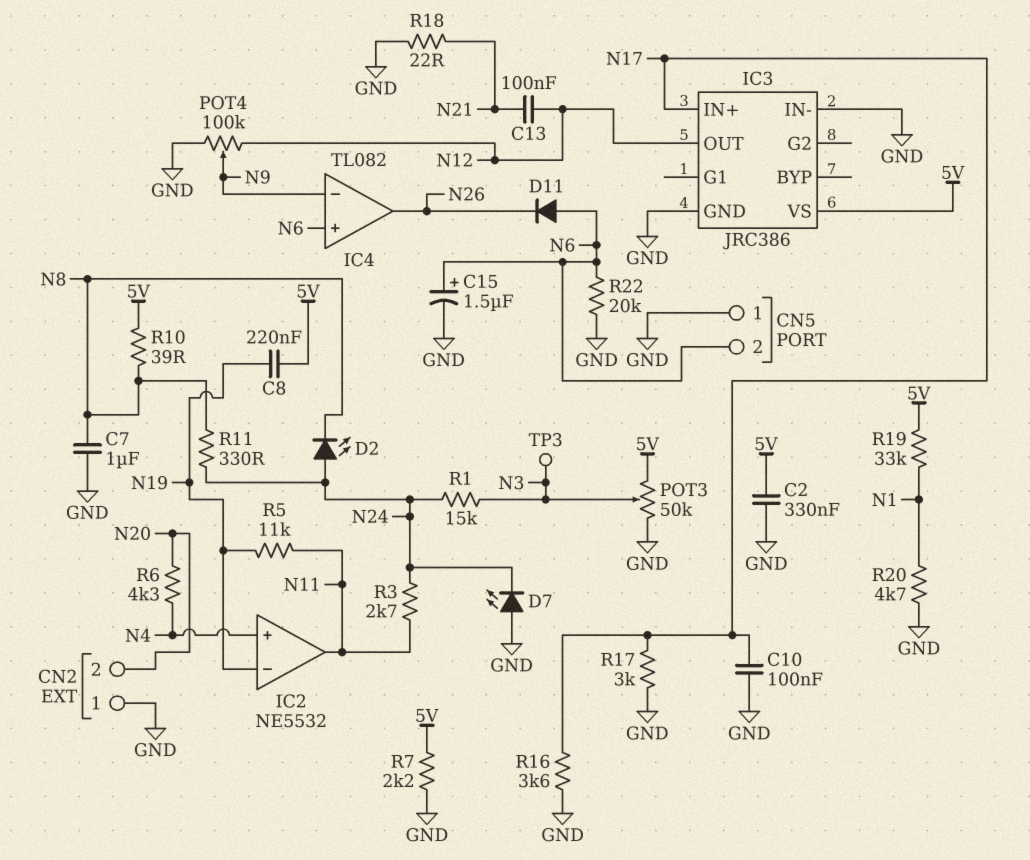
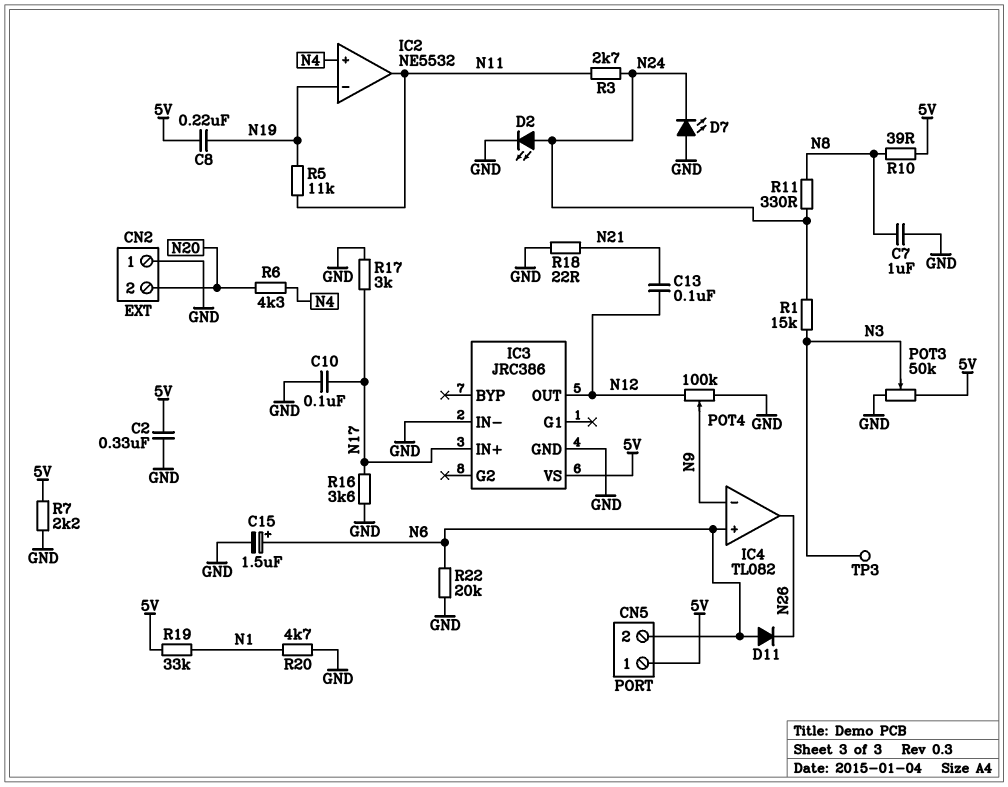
CN5 pin 1: GND -> 5V
D2: LED (A N24, K N8) -> LED (A N24, K GND)

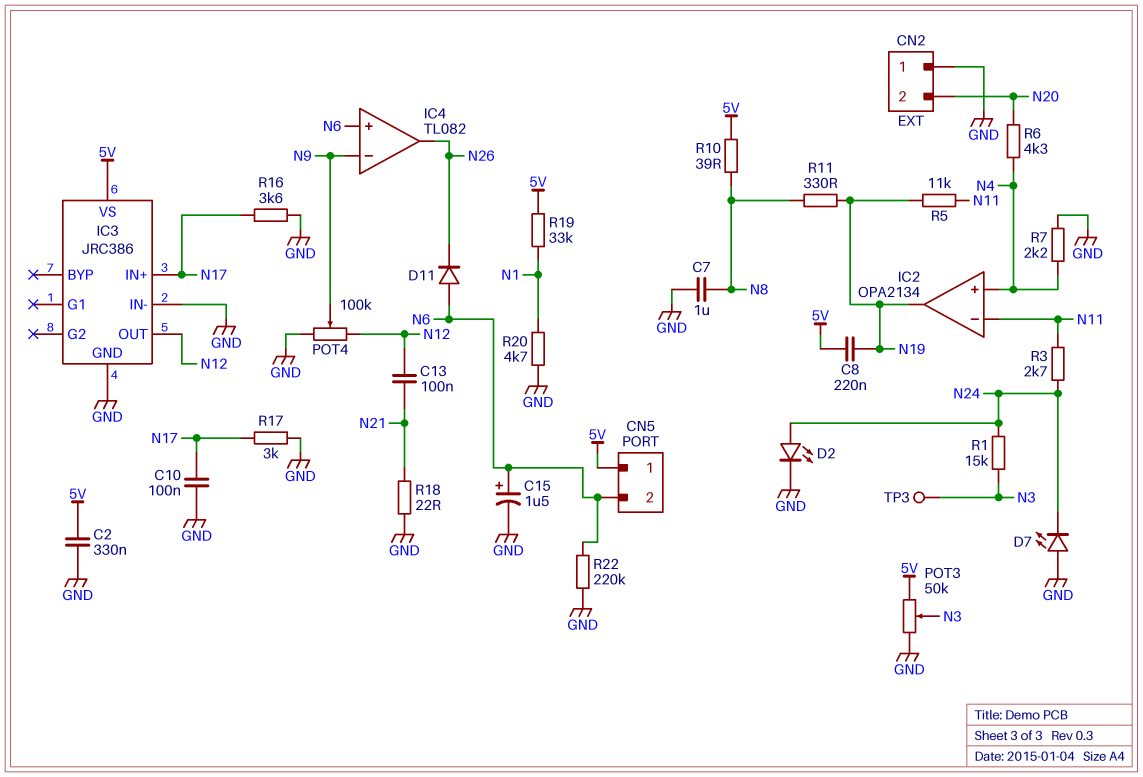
IC2: NE5532 -> OPA2134
IC2 pin in-: N19 -> N11
IC2 pin out: N11 -> N19
R7: 2.2k (5V, GND) -> 2.2k (GND, N4)
R11: 330 (N8, N24) -> 330 (N8, N19)
R22: 20k (GND, N6) -> 220k (GND, N6)

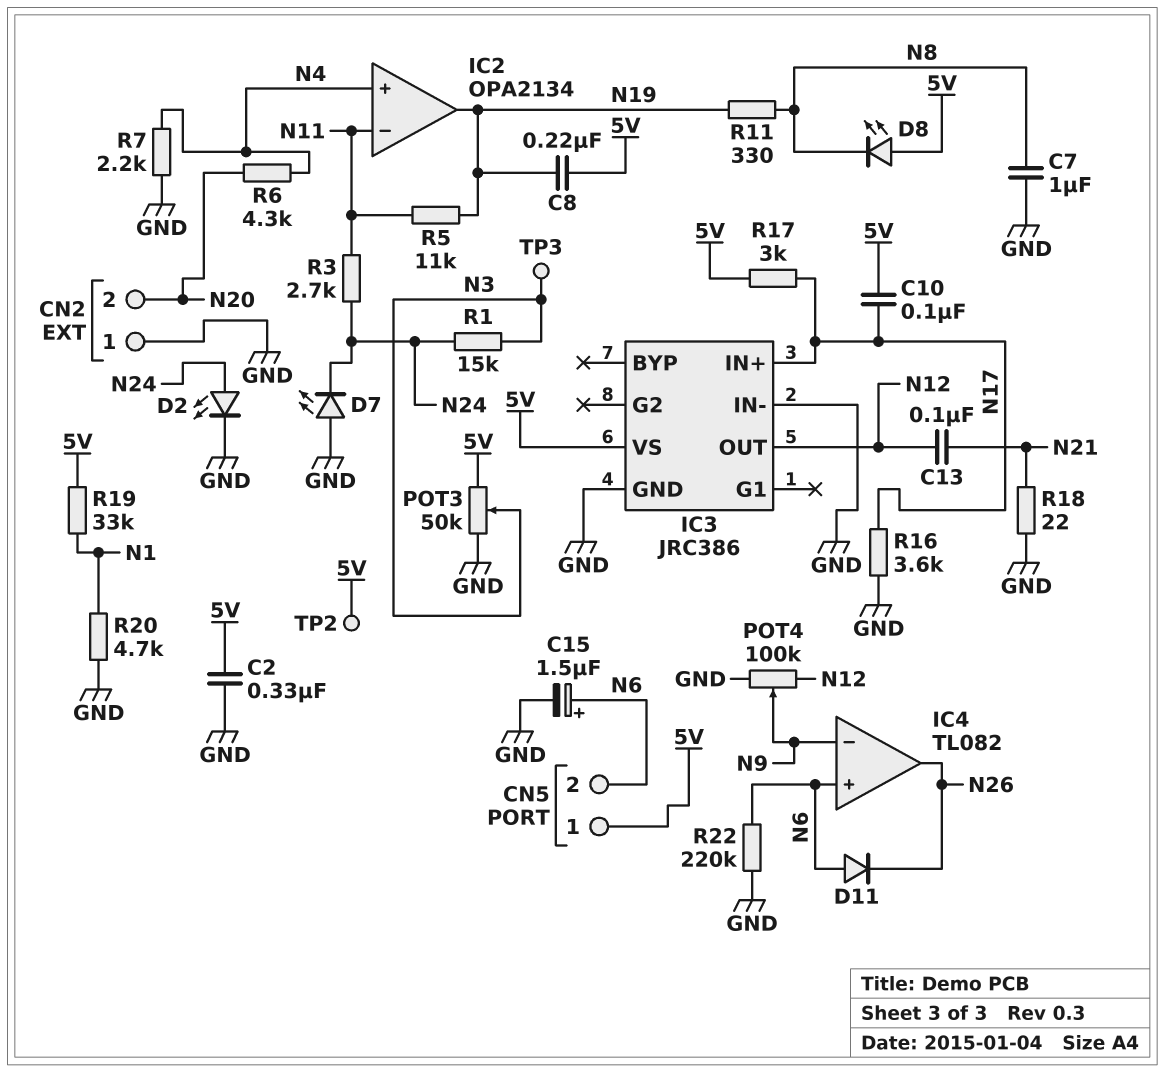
C10: 100nF (GND, N17) -> 100nF (5V, N17)
D8: none -> LED (A 5V, K N8)
R10: 39 (5V, N8) -> none
R17: 3k (GND, N17) -> 3k (5V, N17)
TP2: none -> test point (5V)

